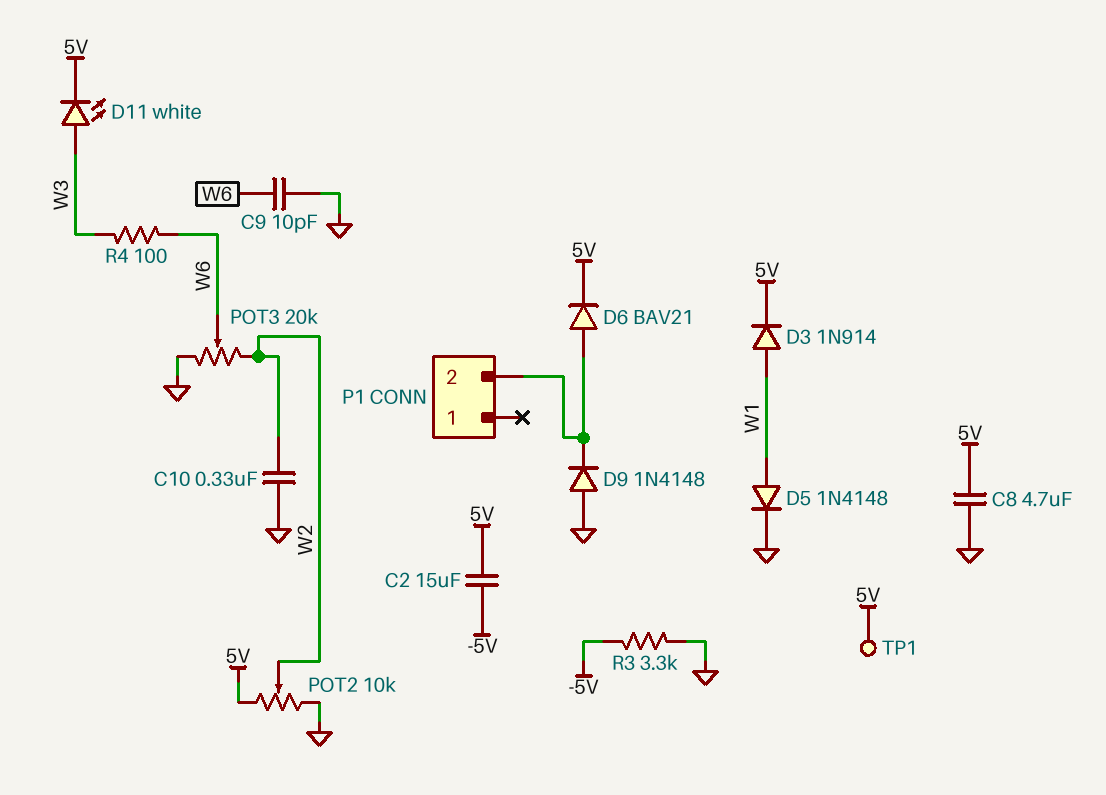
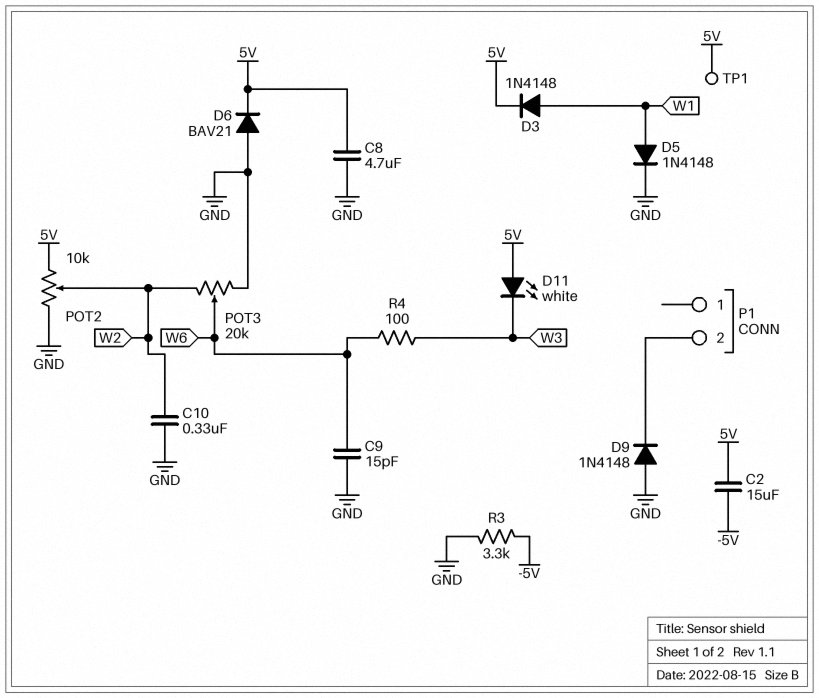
C9: 10pF (GND, W6) -> 15pF (GND, W6)
D3: diode 1N914 (A W1, K 5V) -> diode 1N4148 (A W1, K 5V)
D6: diode BAV21 (A P1/2, K 5V) -> diode BAV21 (A GND, K 5V)
D11: LED white (A W3, K 5V) -> LED white (A 5V, K W3)

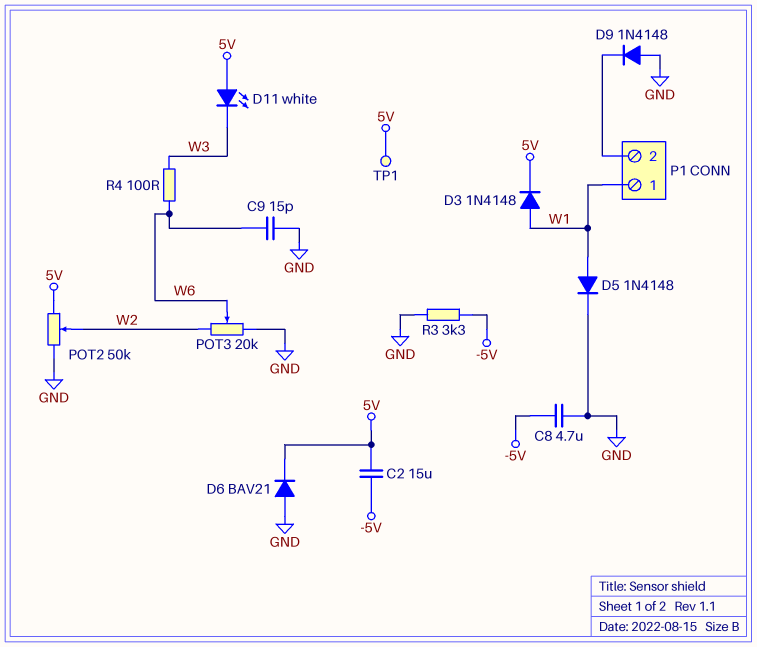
C8: 4.7uF (5V, GND) -> 4.7uF (-5V, GND)
C10: 330nF (GND, W2) -> none
P1 pin 1: none -> W1
POT2: 10k (5V, GND, wiper W2) -> 50k (5V, GND, wiper W2)

